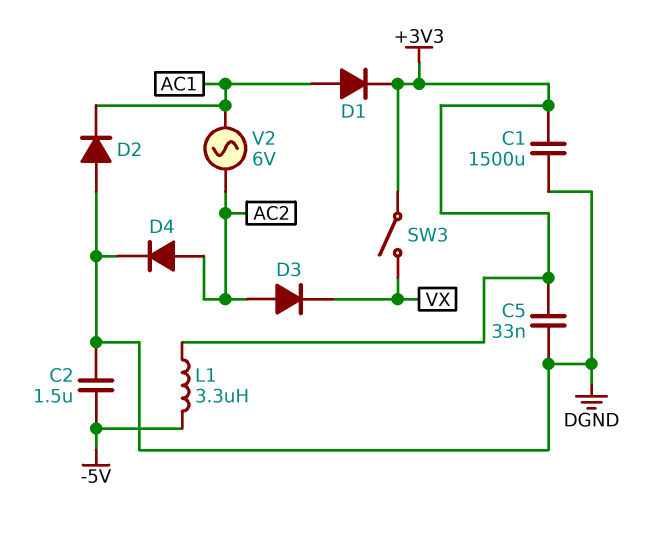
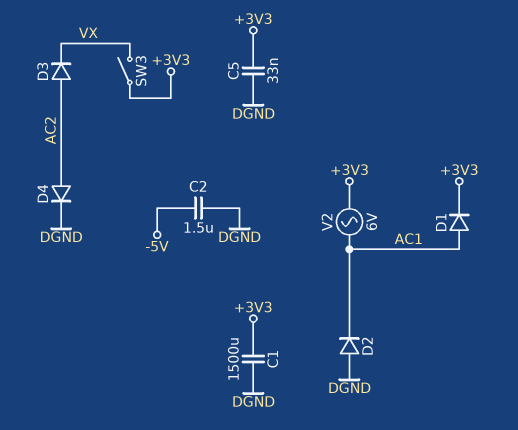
L1: 3.3uH (+3V3, -5V) -> none
V2: AC 6V (AC1, AC2) -> AC 6V (+3V3, AC1)

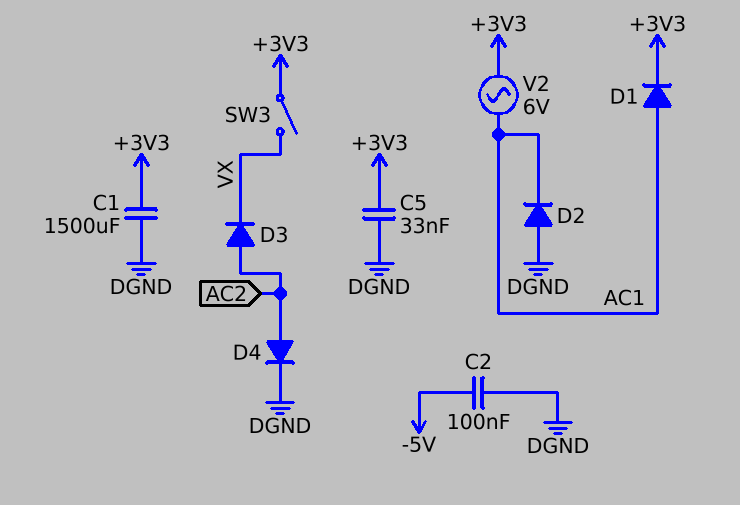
C2: 1.5uF (-5V, DGND) -> 100nF (-5V, DGND)

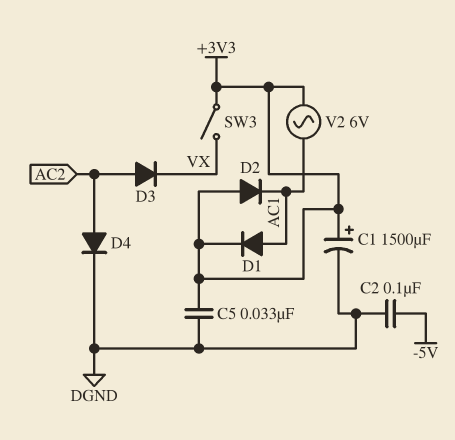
C1: 1500uF (+3V3, DGND) -> 1500uF (plus +3V3, minus DGND)
D2: diode (A DGND, K AC1) -> diode (A +3V3, K AC1)

